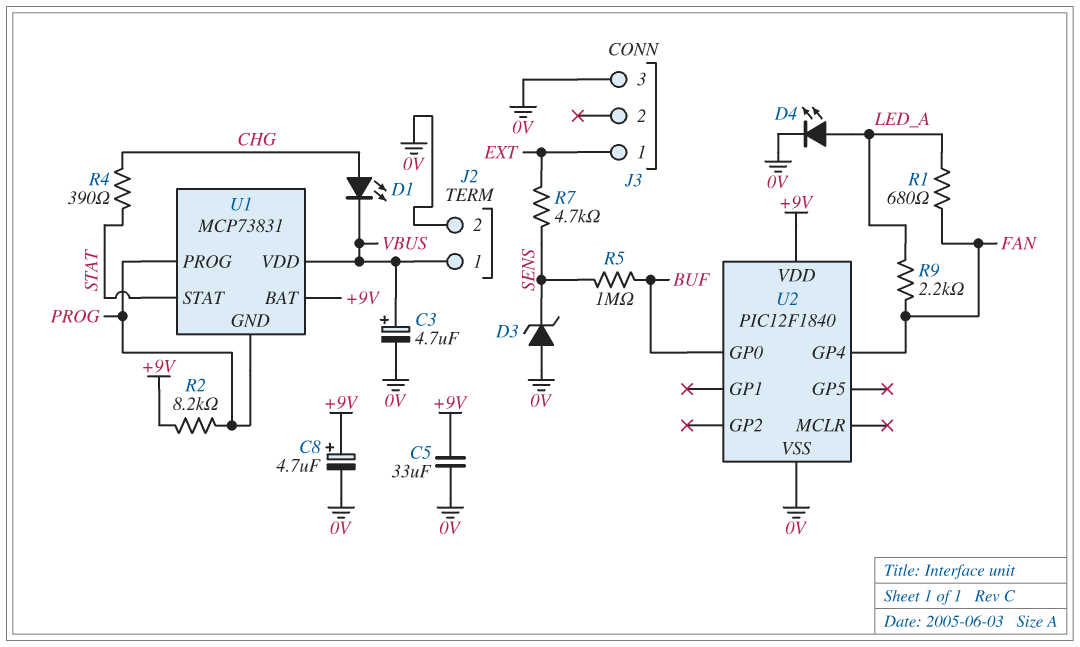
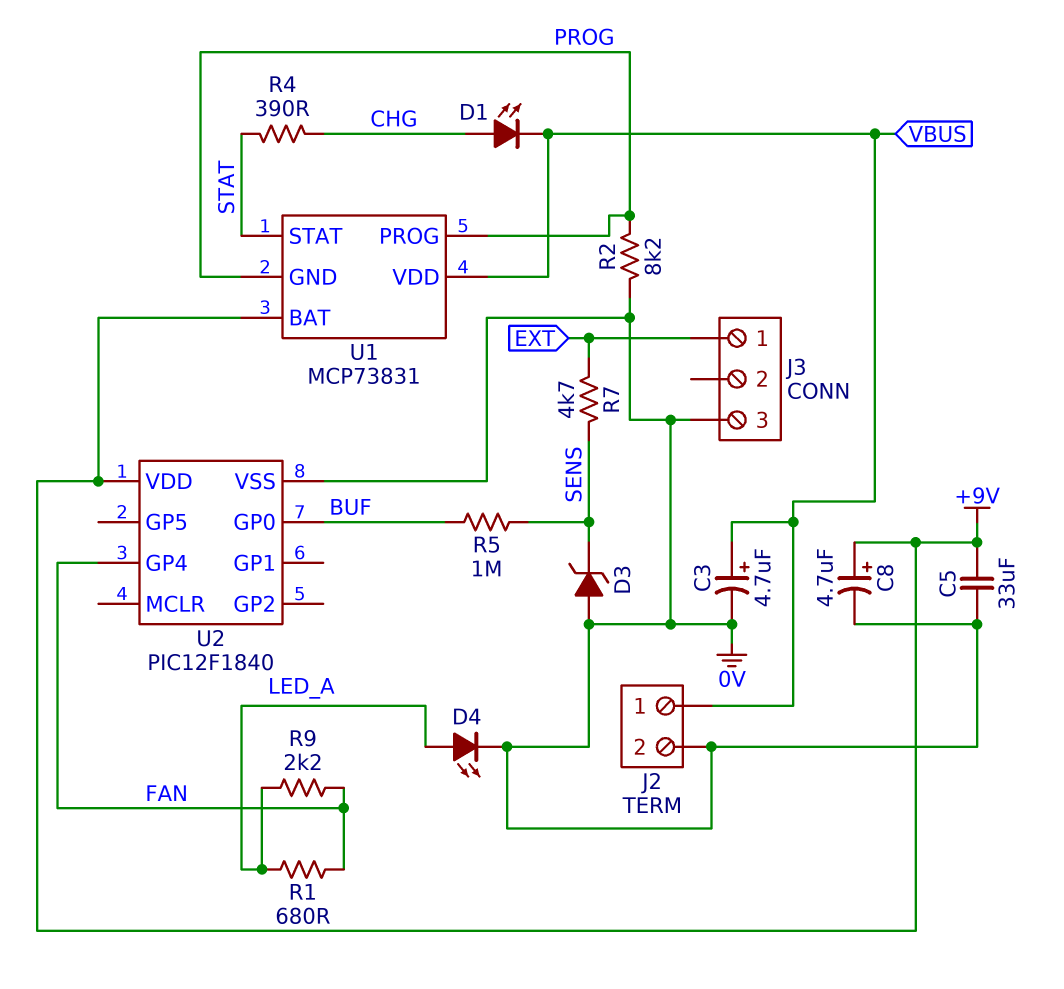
R2: 8.2k (+9V, PROG) -> 8.2k (0V, PROG)

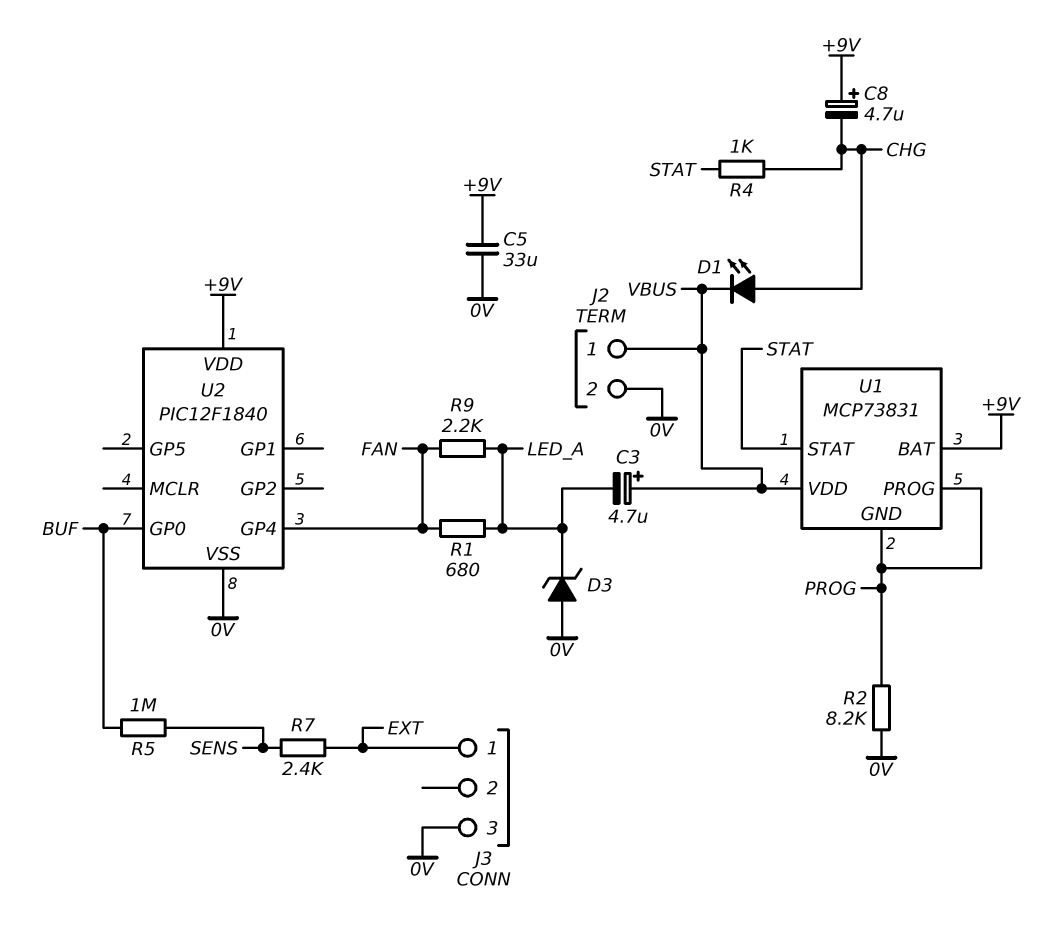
C3: 4.7uF (plus VBUS, minus 0V) -> 4.7uF (plus VBUS, minus LED_A)
C8: 4.7uF (plus +9V, minus 0V) -> 4.7uF (plus +9V, minus CHG)
D3: zener (A 0V, K SENS) -> zener (A 0V, K LED_A)
D4: LED (A LED_A, K 0V) -> none
R4: 390 (CHG, STAT) -> 1k (CHG, STAT)
R7: 4.7k (EXT, SENS) -> 2.4k (EXT, SENS)

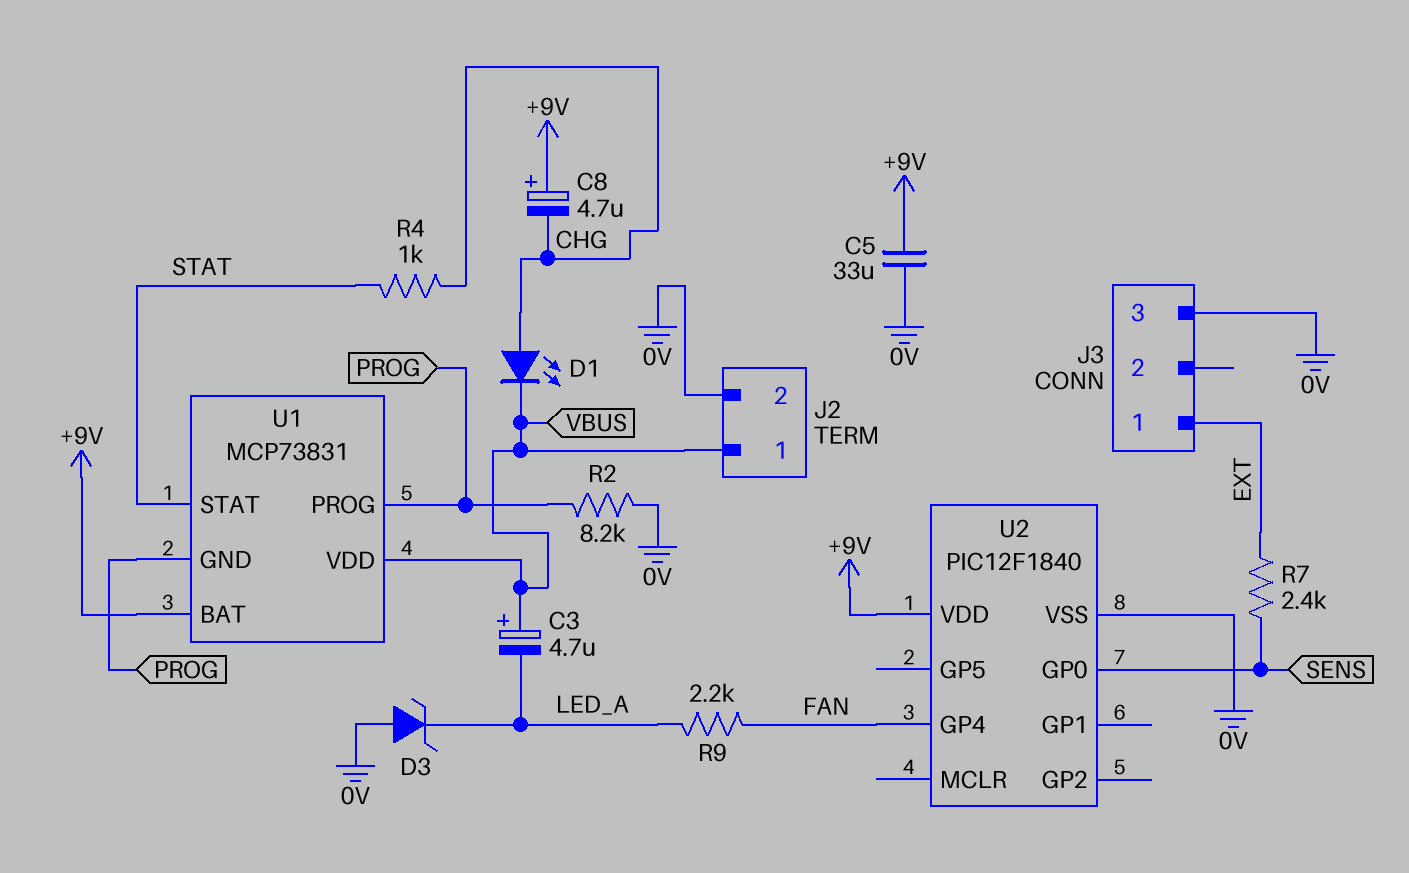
R1: 680 (FAN, LED_A) -> none
R5: 1M (BUF, SENS) -> none
U2 pin GP0: BUF -> SENS

